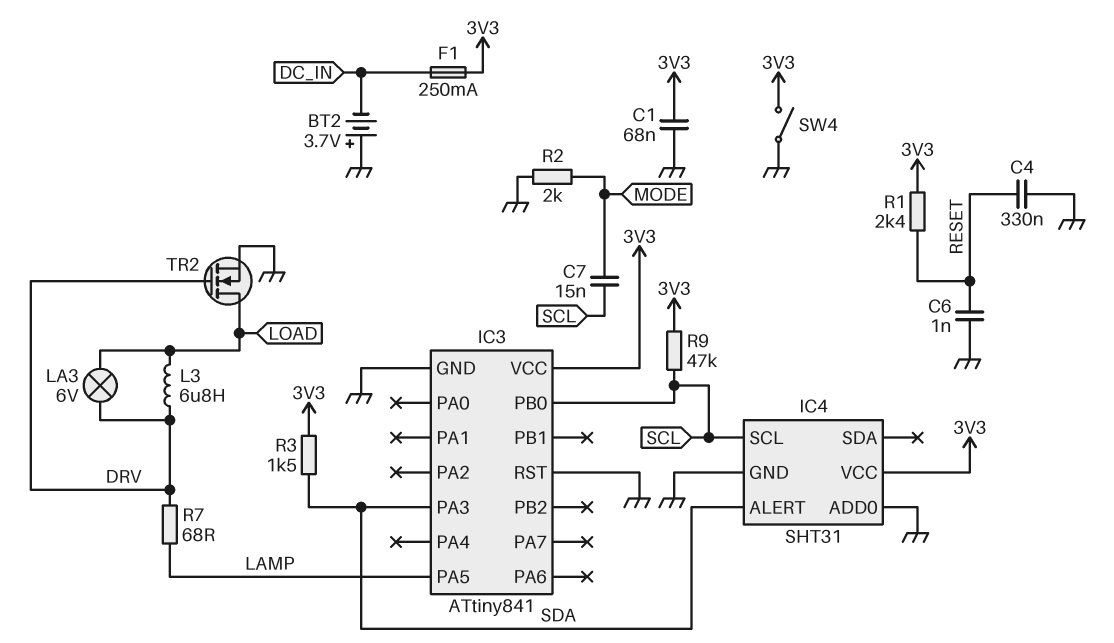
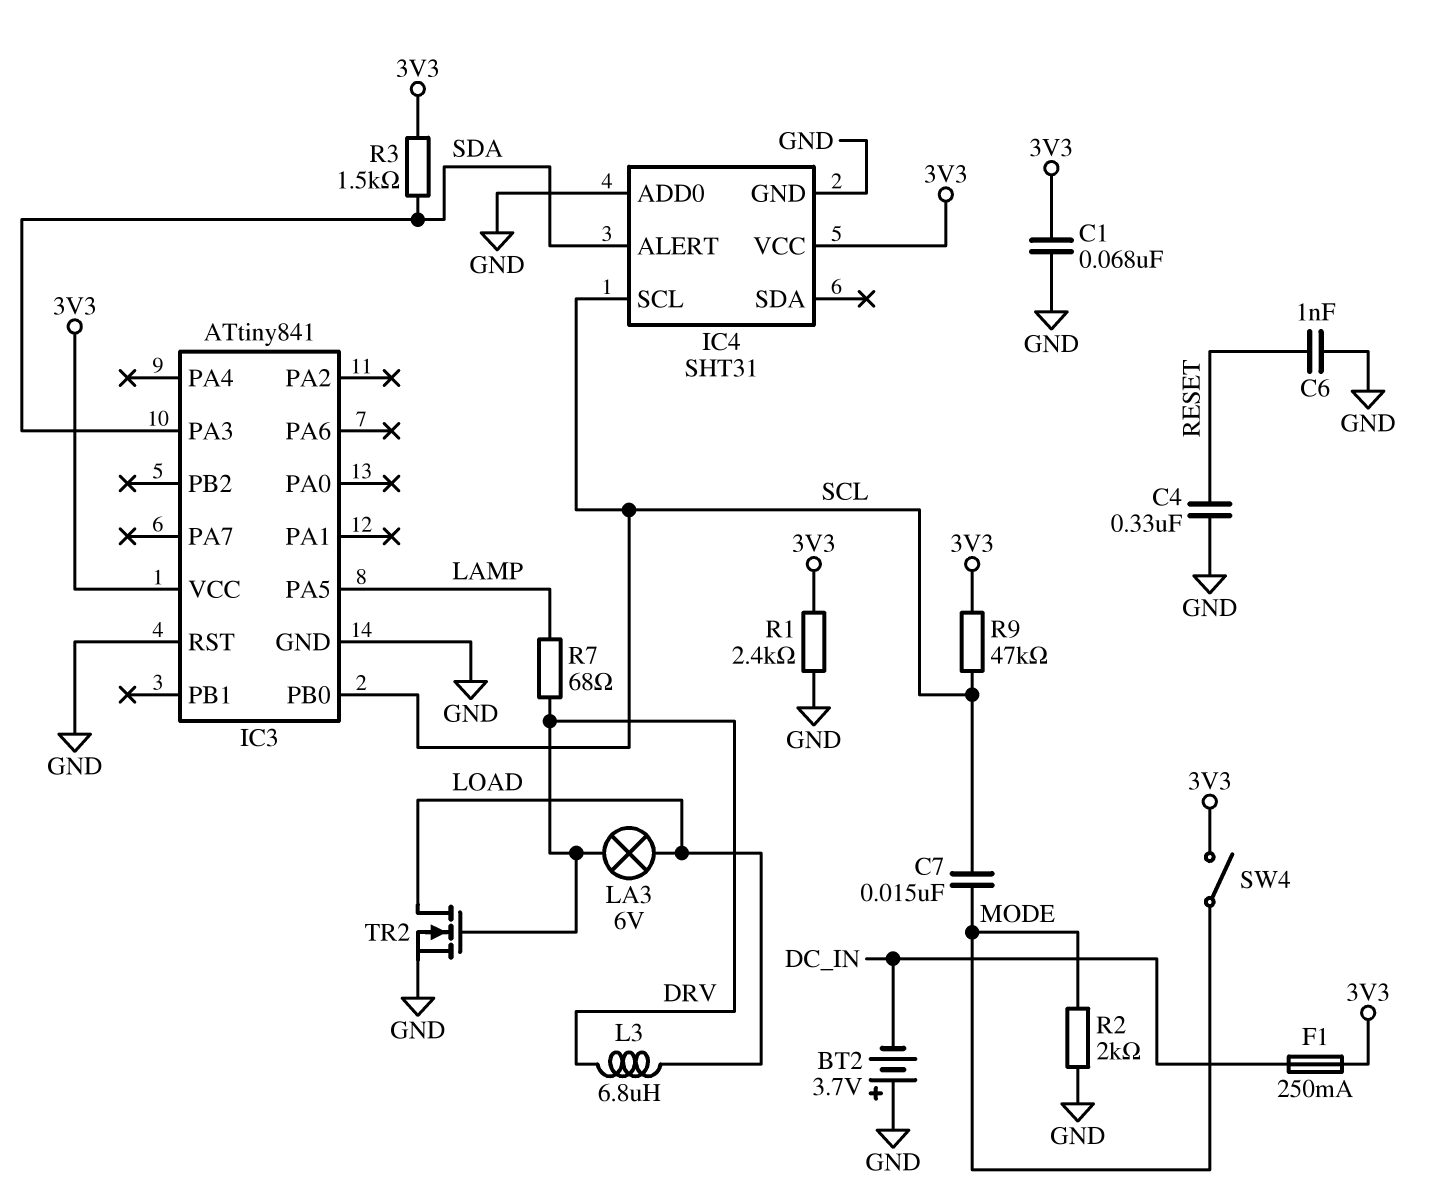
R1: 2.4k (3V3, RESET) -> 2.4k (3V3, GND)
SW4: switch (3V3, GND) -> switch (3V3, MODE)

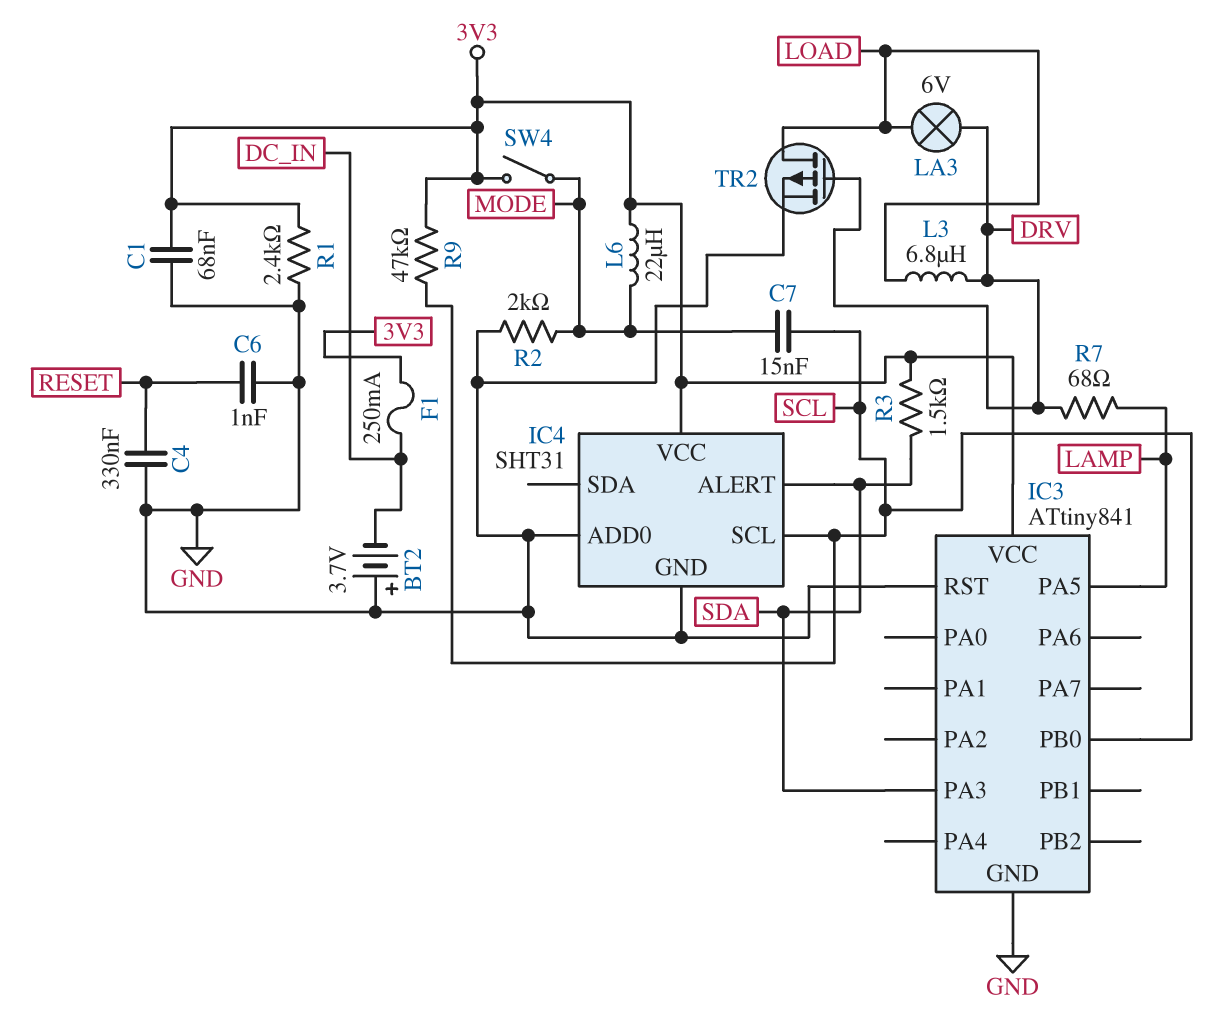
L6: none -> 22uH (3V3, MODE)
TR2: NMOS (G DRV, D LOAD, S GND) -> PMOS (G DRV, D LOAD, S GND)

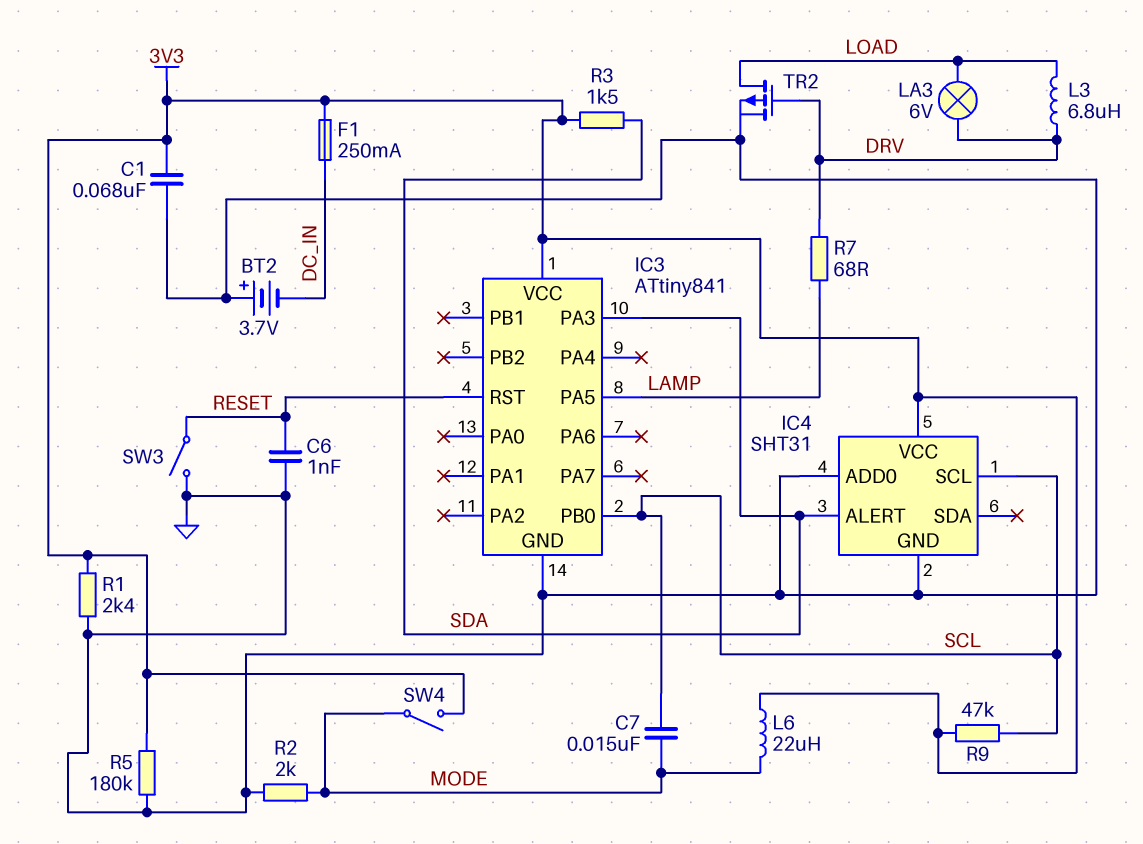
C4: 330nF (GND, RESET) -> none
IC3 pin RST: GND -> RESET
R5: none -> 180k (3V3, GND)
SW3: none -> switch (GND, RESET)

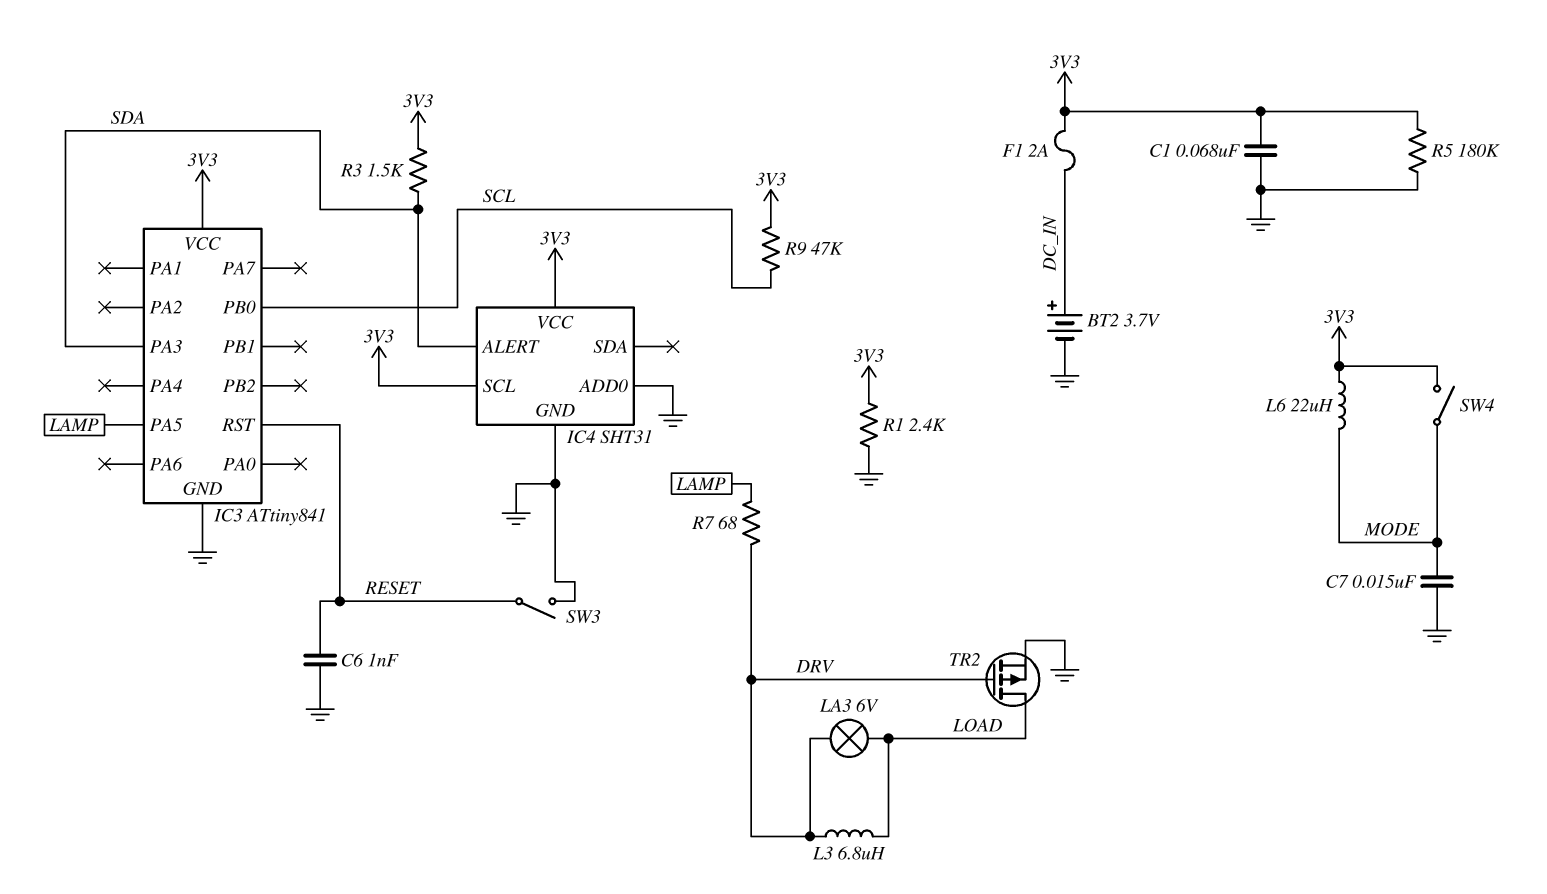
BT2: 3.7V (plus GND, minus DC_IN) -> 3.7V (plus DC_IN, minus GND)
C7: 15nF (MODE, SCL) -> 15nF (GND, MODE)
F1: 250mA (3V3, DC_IN) -> 2A (3V3, DC_IN)
IC4 pin SCL: SCL -> 3V3
R2: 2k (GND, MODE) -> none

